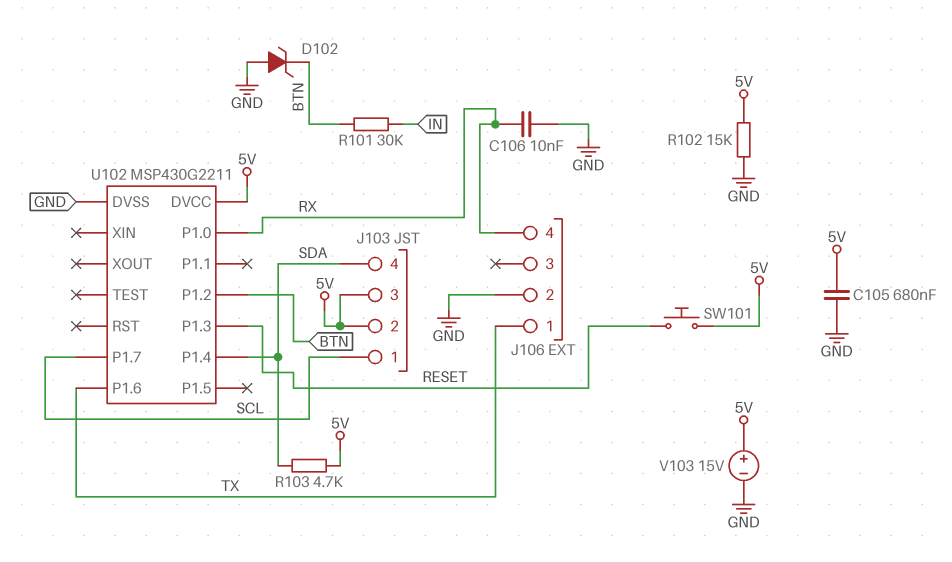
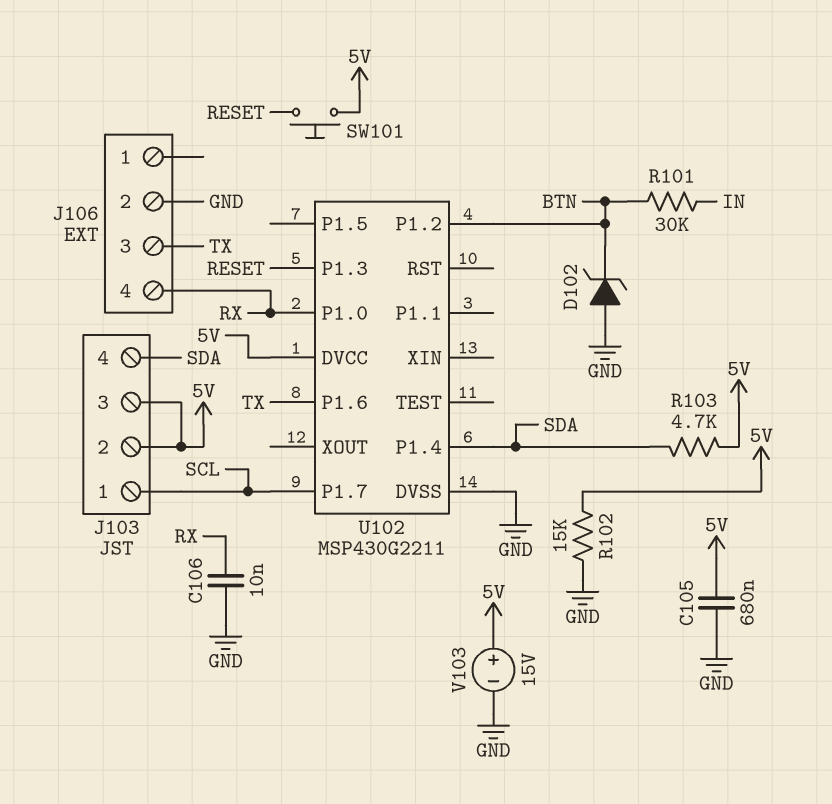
J106 pin 1: TX -> none
J106 pin 3: none -> TX

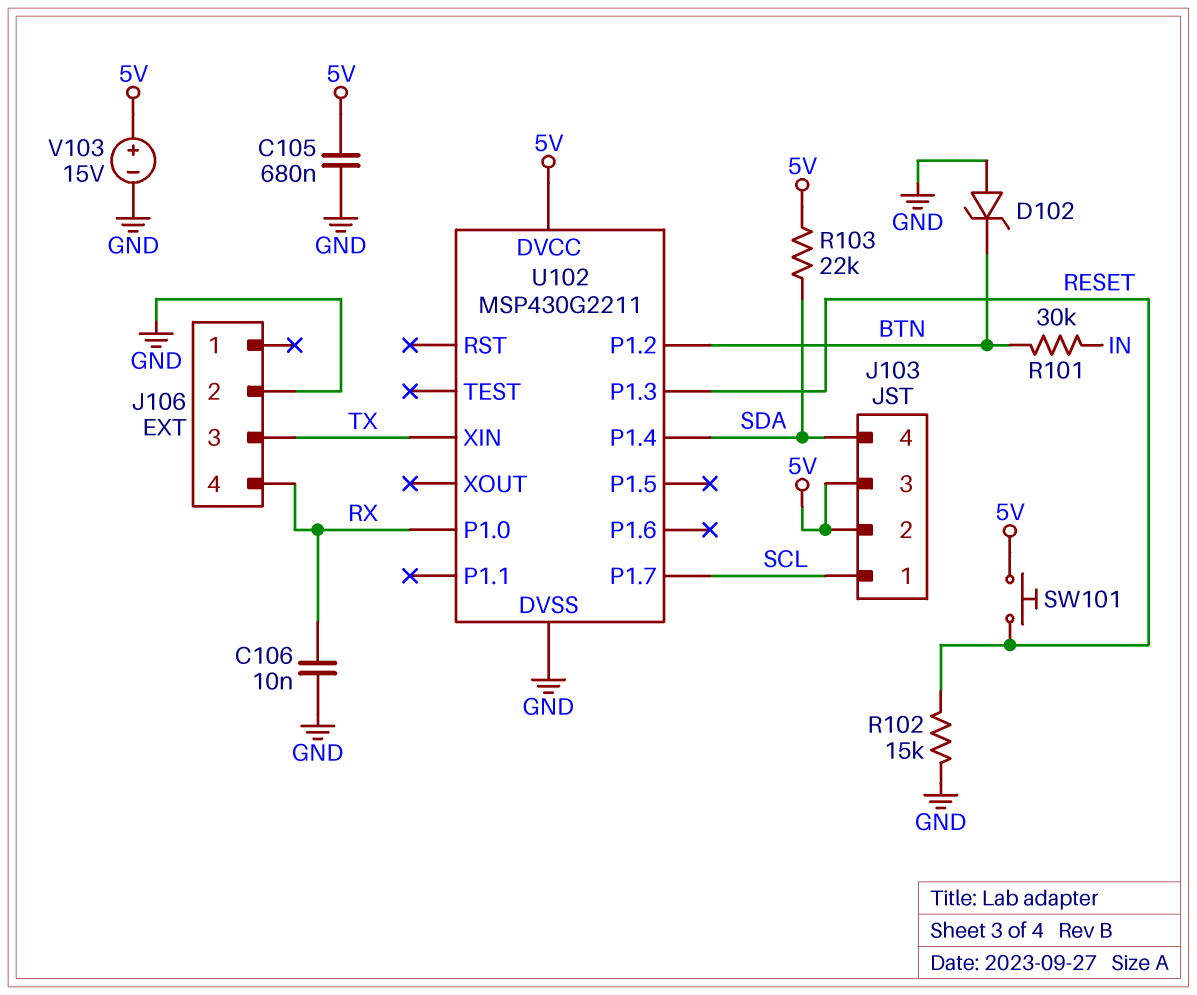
R102: 15k (5V, GND) -> 15k (GND, RESET)
R103: 4.7k (5V, SDA) -> 22k (5V, SDA)
U102 pin P1.6: TX -> none
U102 pin XIN: none -> TX

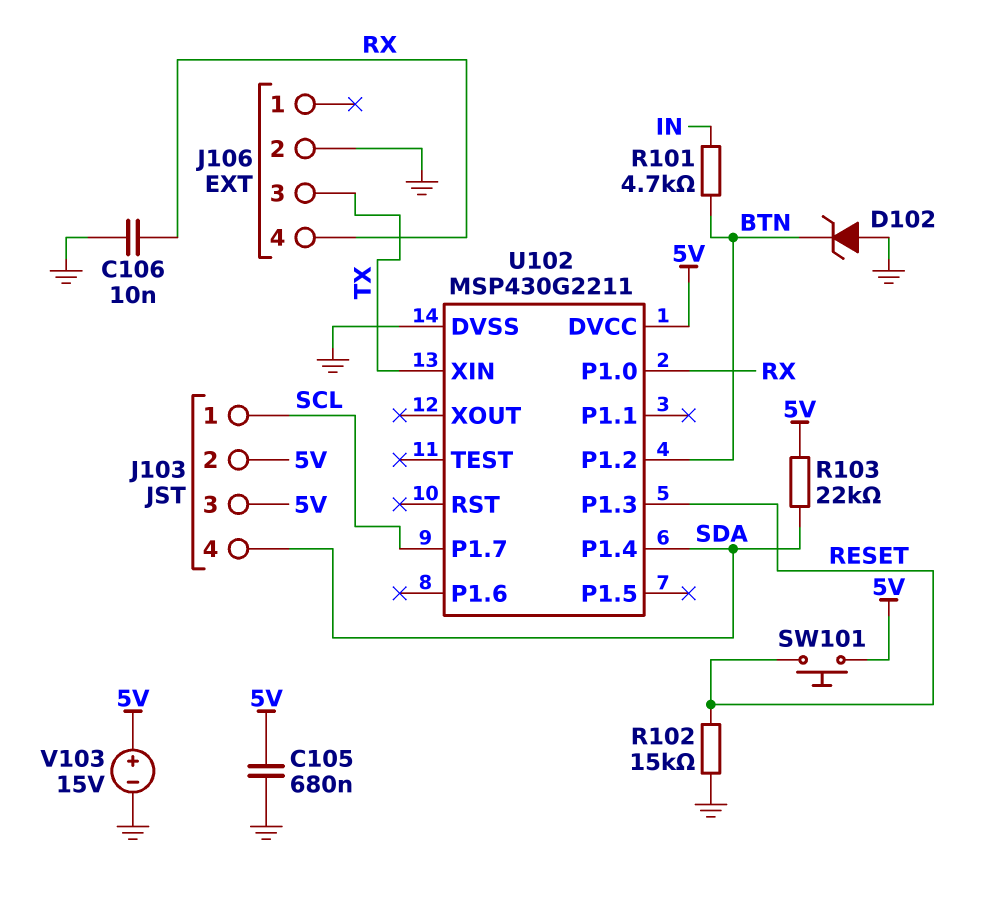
R101: 30k (BTN, IN) -> 4.7k (BTN, IN)

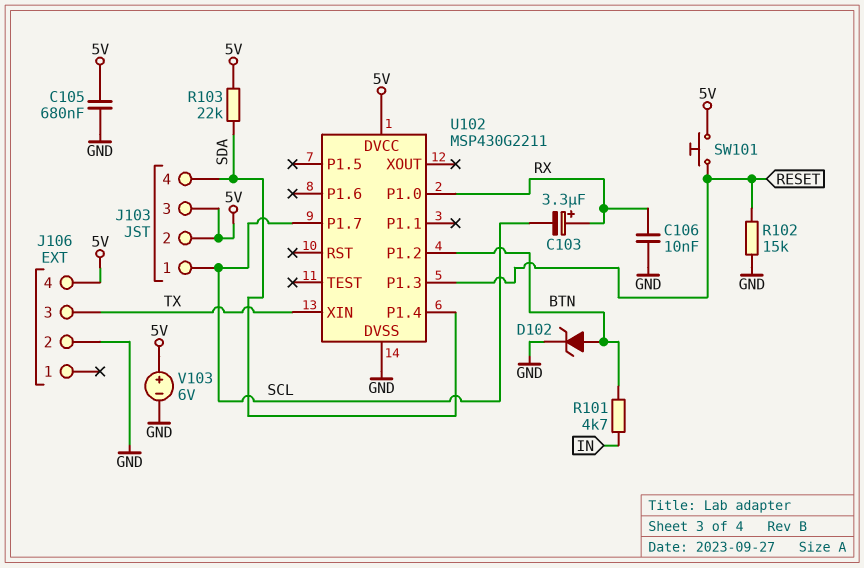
C103: none -> 3.3uF (plus RX, minus SCL)
D102: zener (A GND, K BTN) -> zener (A BTN, K GND)
J106 pin 4: RX -> 5V
V103: 15V (plus 5V, minus GND) -> 6V (plus 5V, minus GND)

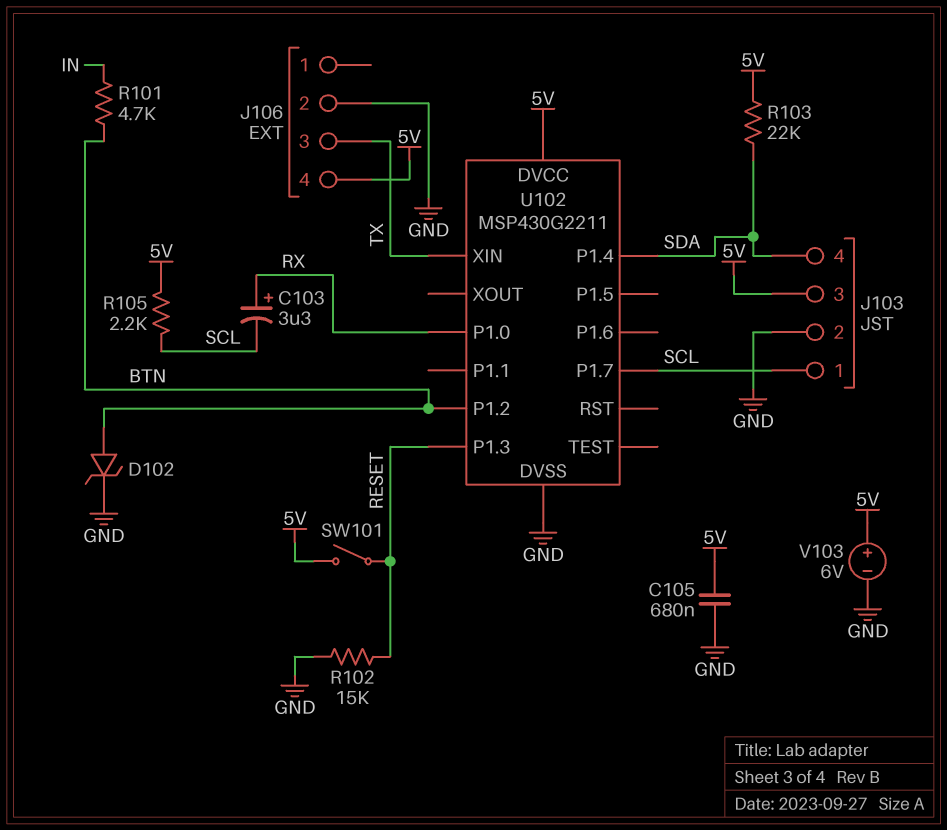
C106: 10nF (GND, RX) -> none
J103 pin 2: 5V -> GND
R105: none -> 2.2k (5V, SCL)
SW101: button (5V, RESET) -> switch (5V, RESET)

